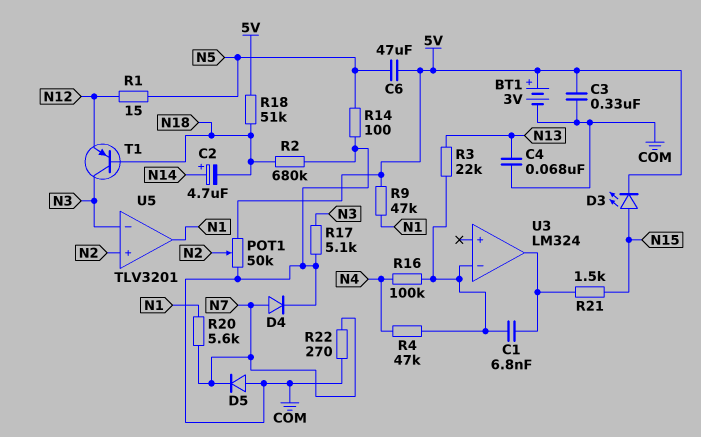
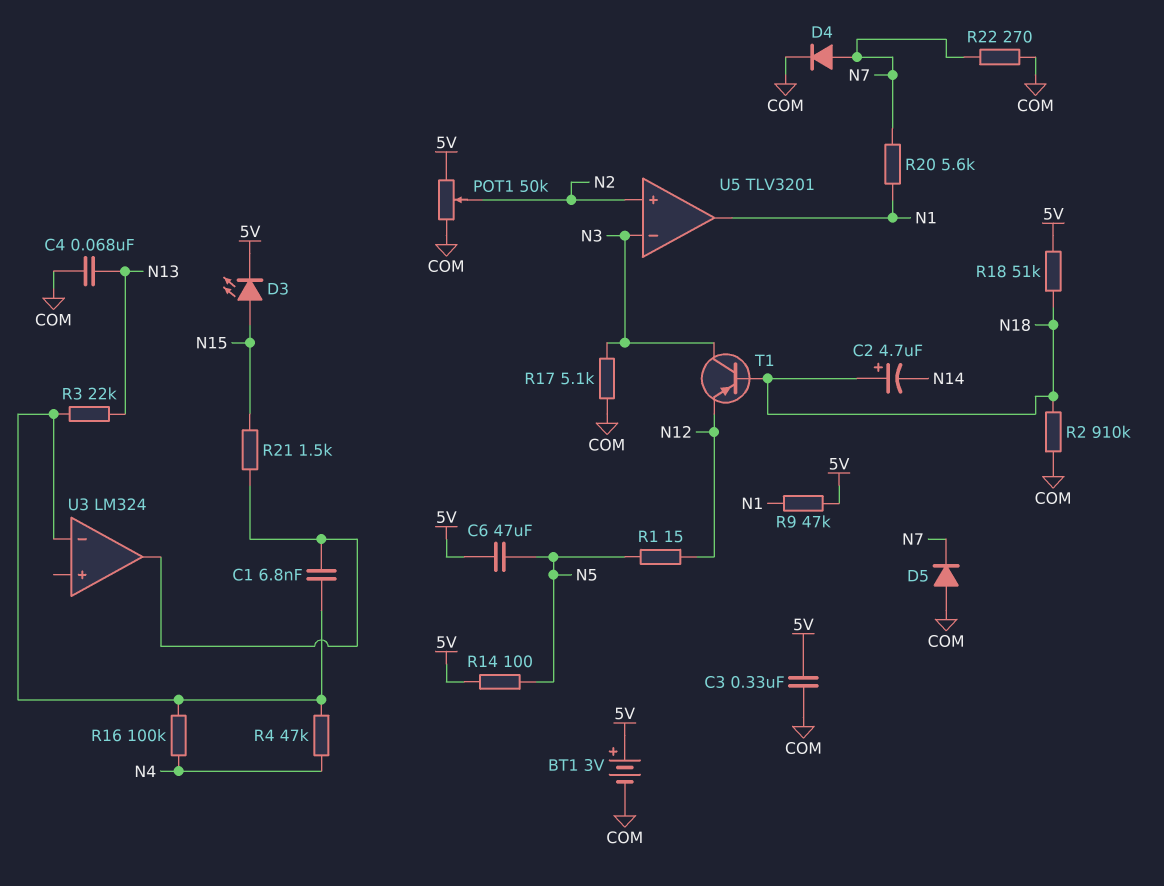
C2: 4.7uF (plus N14, minus N18) -> 4.7uF (plus N18, minus N14)
R2: 680k (COM, N18) -> 910k (COM, N18)
R14: 100 (COM, N5) -> 100 (5V, N5)

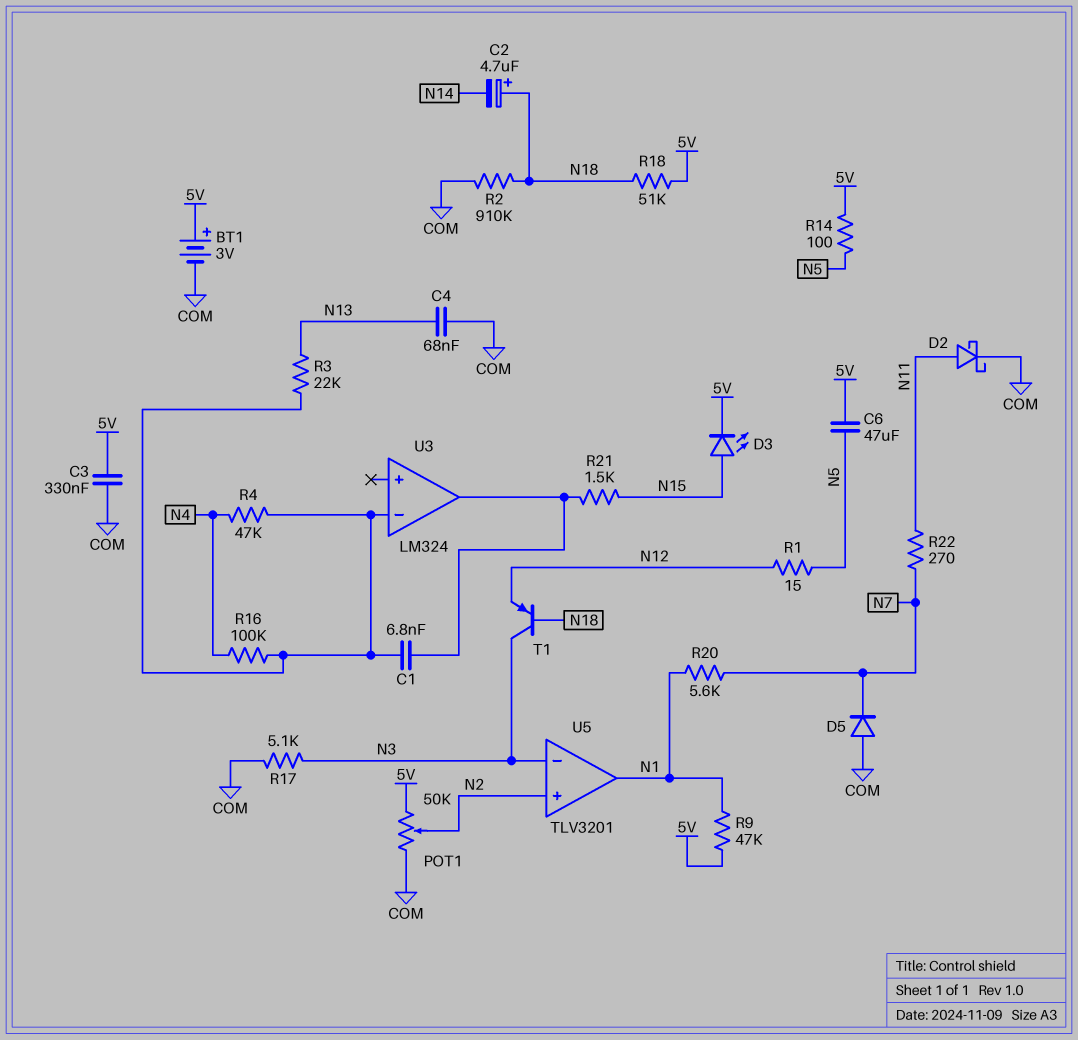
D2: none -> schottky (A N11, K COM)
D4: diode (A N7, K COM) -> none
R22: 270 (COM, N7) -> 270 (N7, N11)

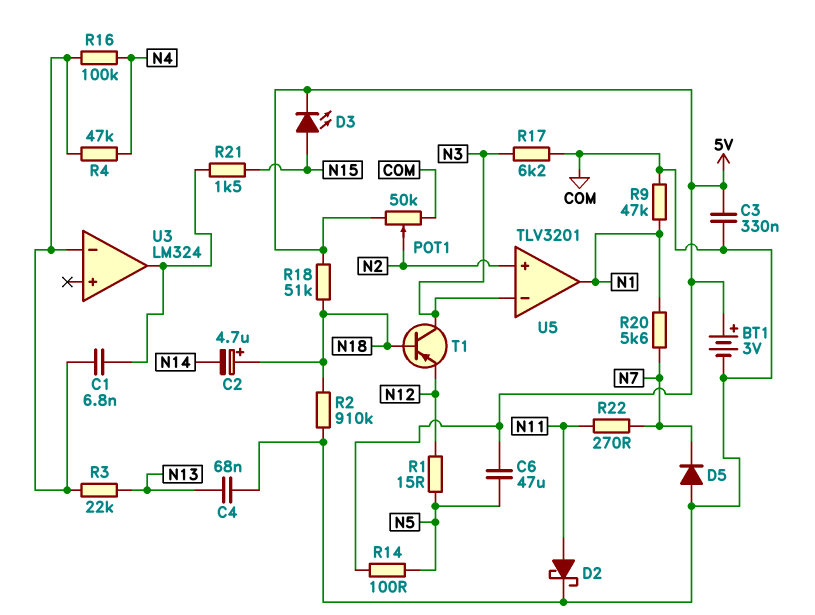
R9: 47k (5V, N1) -> 47k (COM, N1)
R17: 5.1k (COM, N3) -> 6.2k (COM, N3)

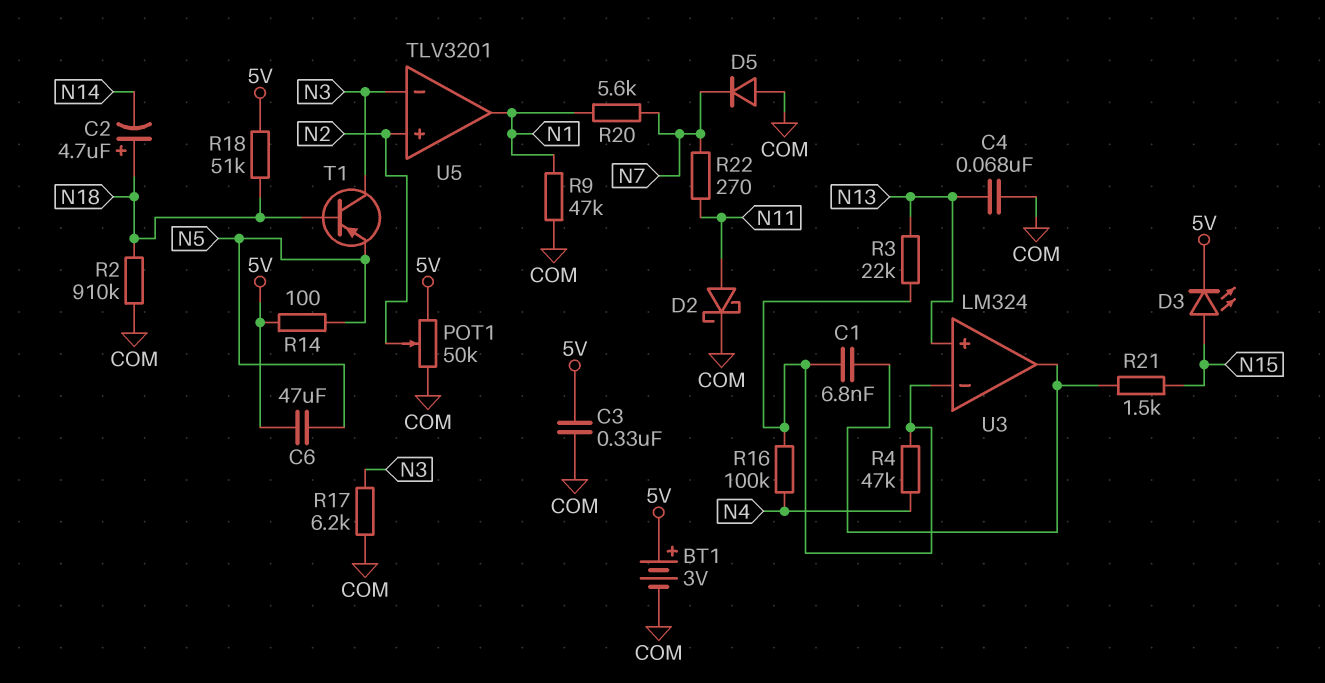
R1: 15 (N5, N12) -> none
T1: PNP (B N18, C N3, E N12) -> PNP (B N18, C N3, E N5)
U3 pin in+: none -> N13

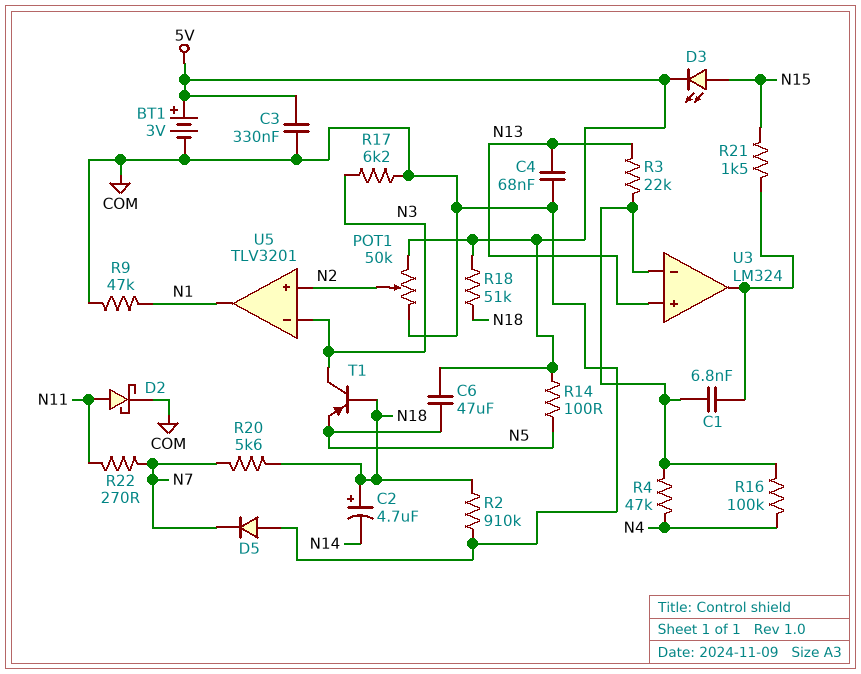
R20: 5.6k (N1, N7) -> 5.6k (N7, N18)

